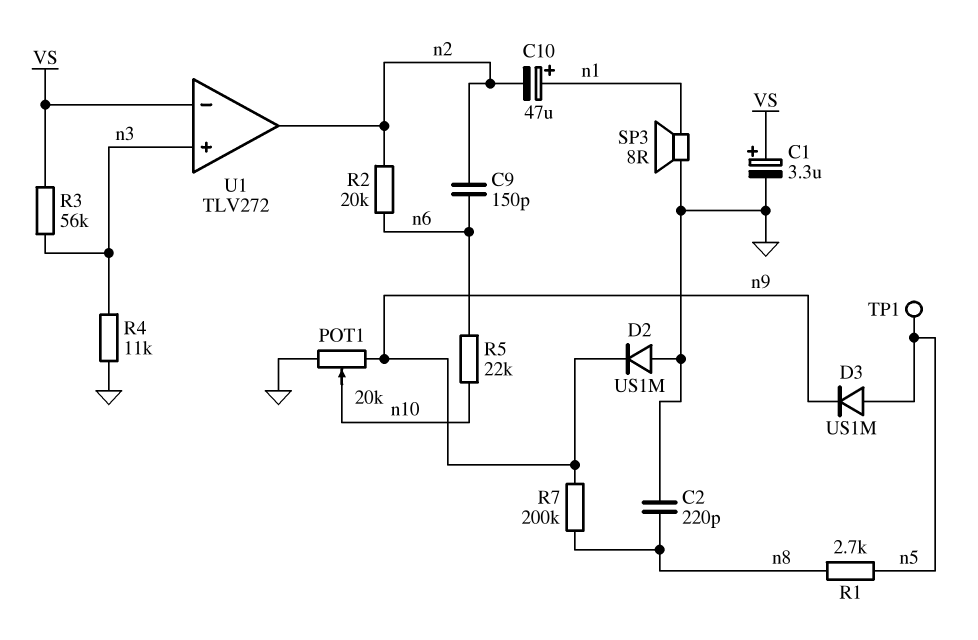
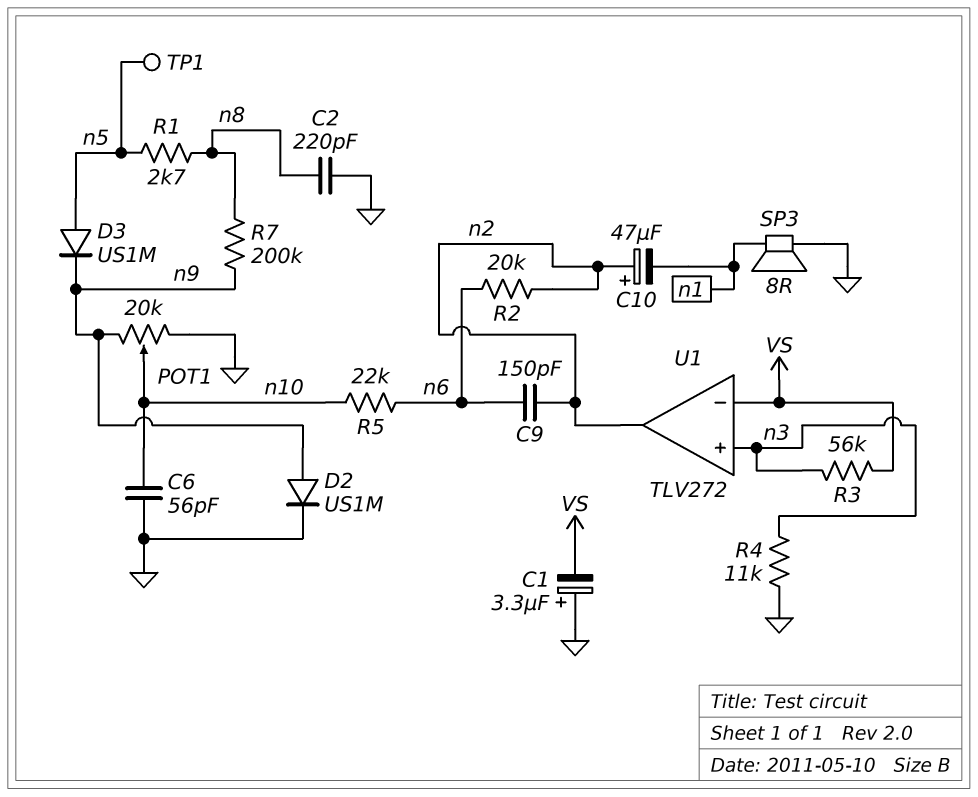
C1: 3.3uF (plus VS, minus GND) -> 3.3uF (plus GND, minus VS)
C6: none -> 56pF (GND, n10)
C10: 47uF (plus n1, minus n2) -> 47uF (plus n2, minus n1)
D2: diode US1M (A GND, K n9) -> diode US1M (A n9, K GND)

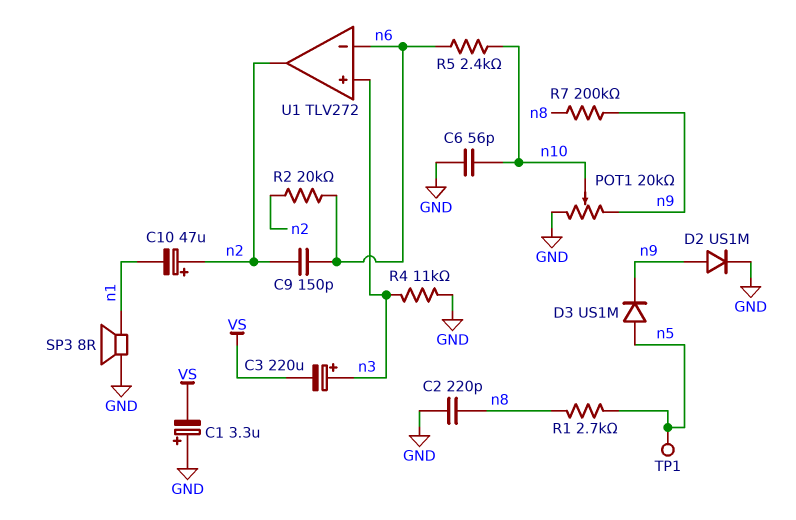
C3: none -> 220uF (plus n3, minus VS)
R3: 56k (VS, n3) -> none
R5: 22k (n6, n10) -> 2.4k (n6, n10)
U1 pin in-: VS -> n6

